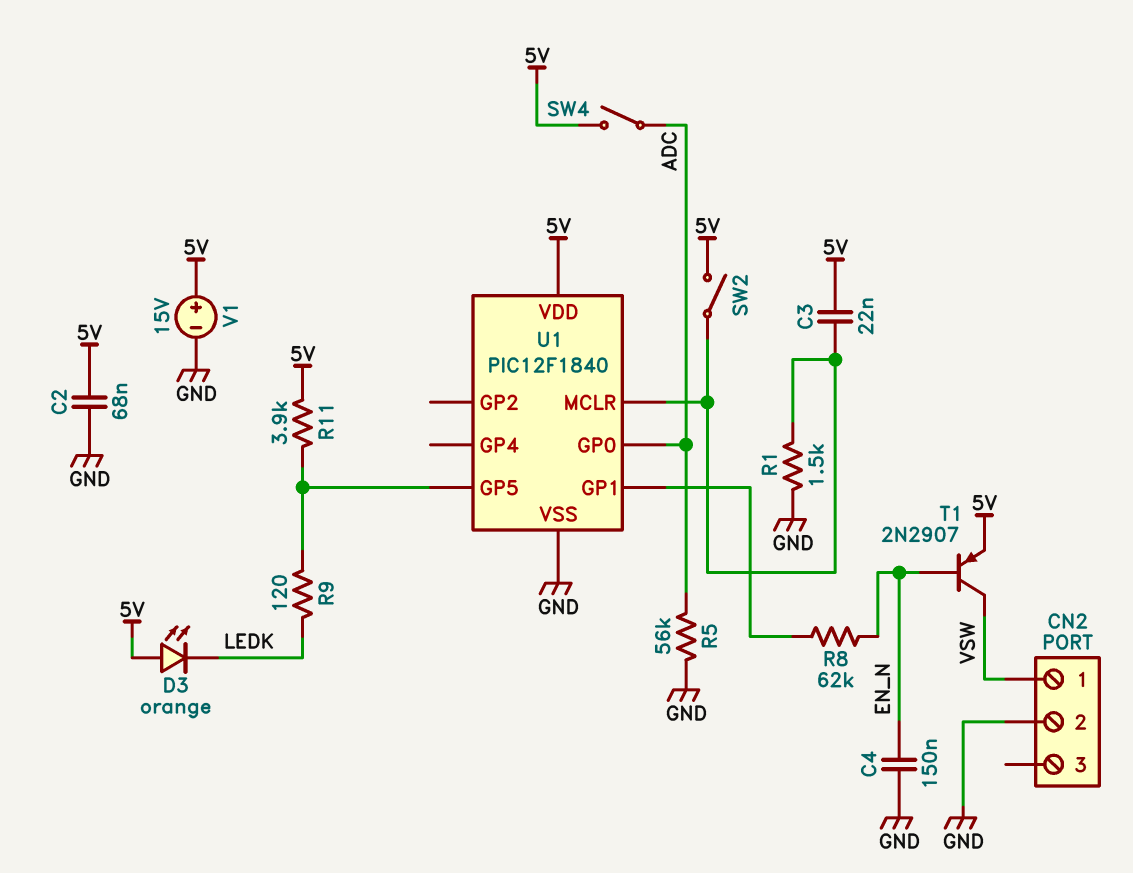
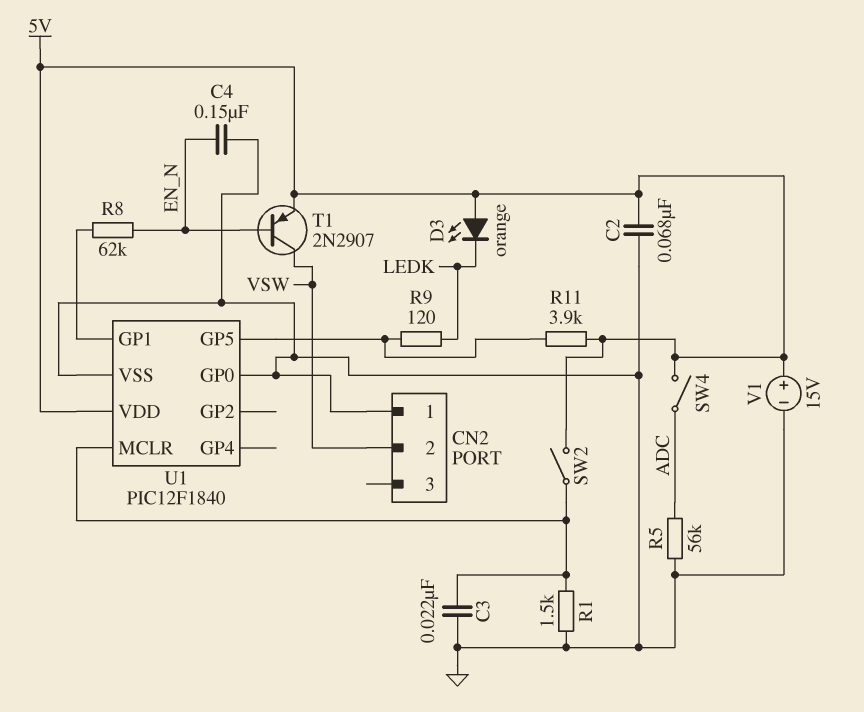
C3: 22nF (5V, U1/MCLR) -> 22nF (GND, U1/MCLR)
CN2 pin 1: VSW -> GND
CN2 pin 2: GND -> VSW
U1 pin GP0: ADC -> GND

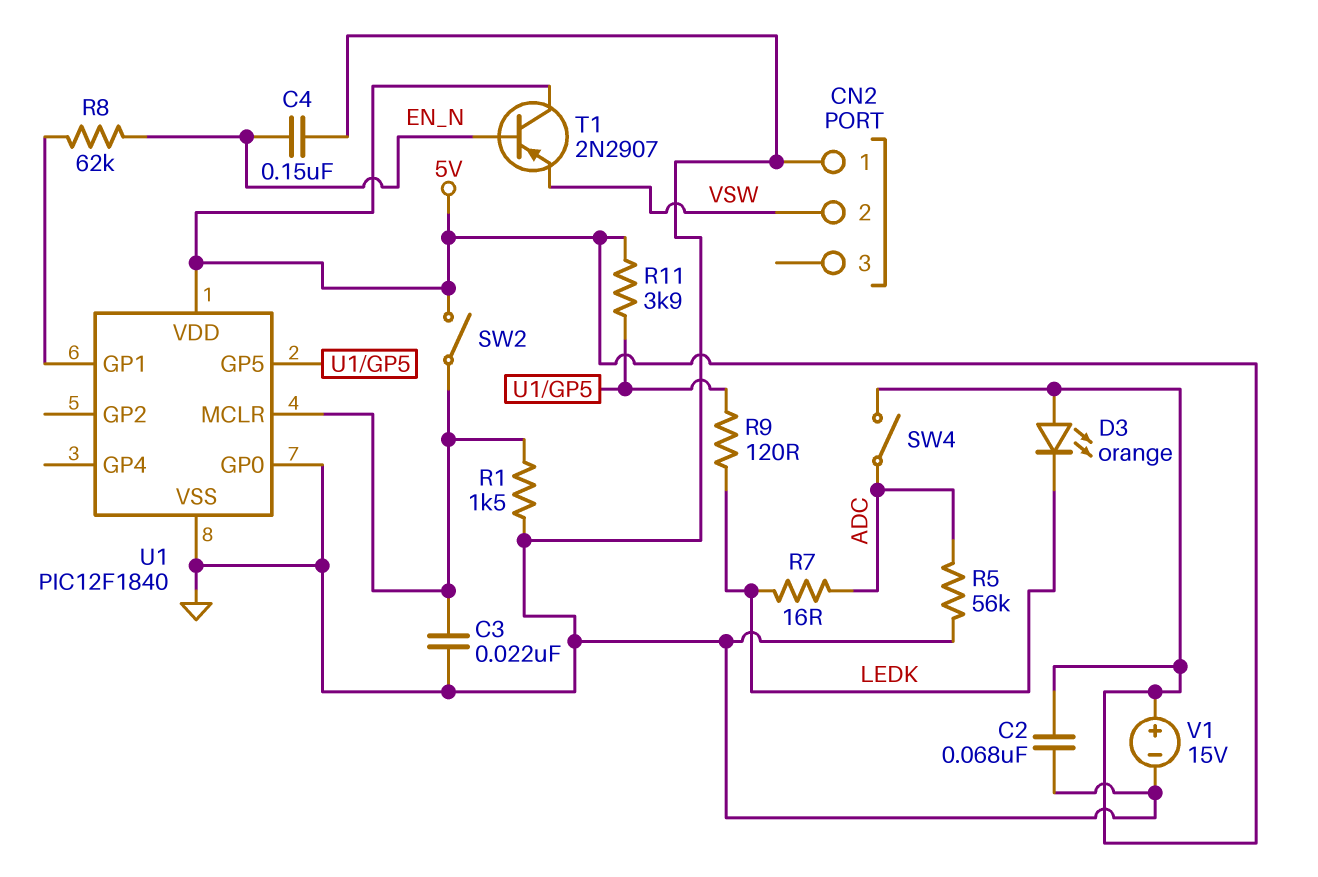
R7: none -> 16 (ADC, LEDK)
T1: PNP 2N2907 (B EN_N, C VSW, E 5V) -> PNP 2N2907 (B EN_N, C 5V, E VSW)

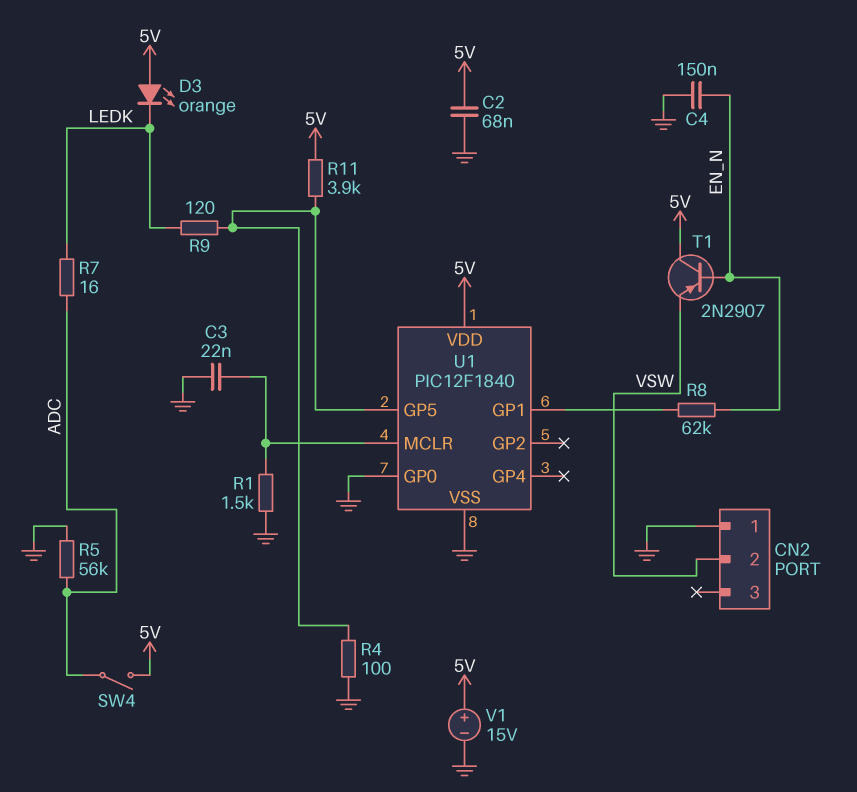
R4: none -> 100 (GND, U1/GP5)
SW2: switch (5V, U1/MCLR) -> none

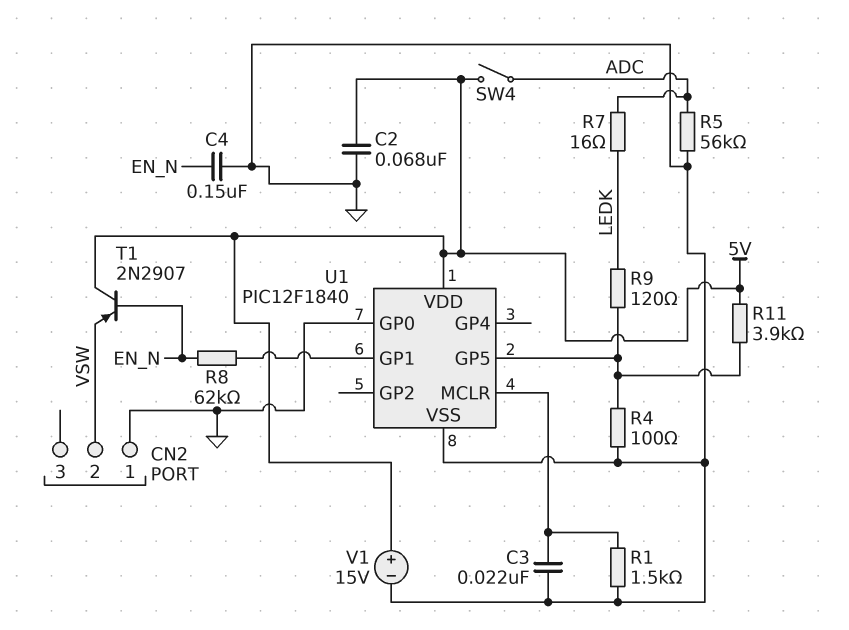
D3: LED orange (A 5V, K LEDK) -> none

